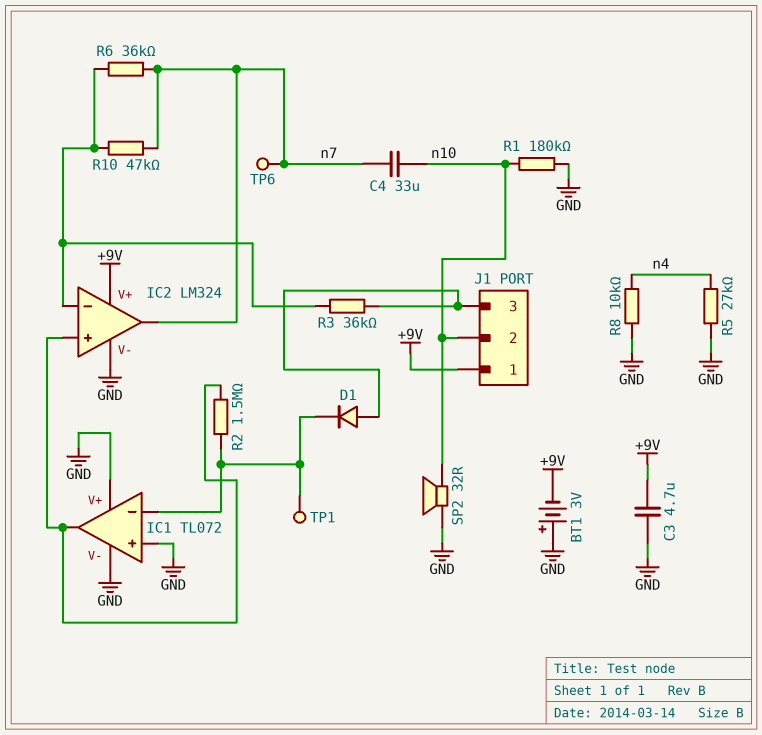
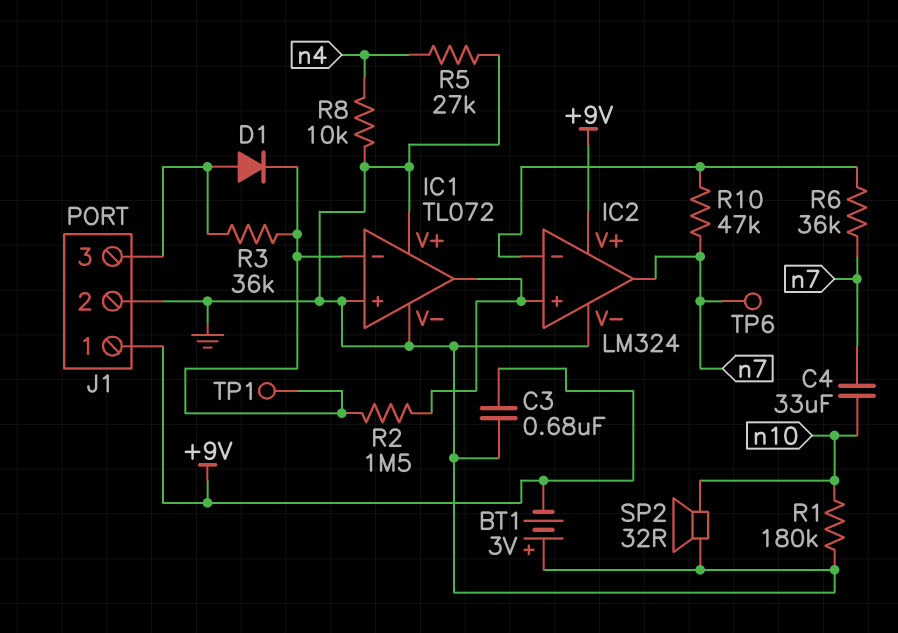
C3: 4.7uF (+9V, GND) -> 680nF (+9V, GND)
J1 pin 2: n10 -> GND
R3: 36k (IC2/in-, J1/3) -> 36k (IC1/in-, J1/3)

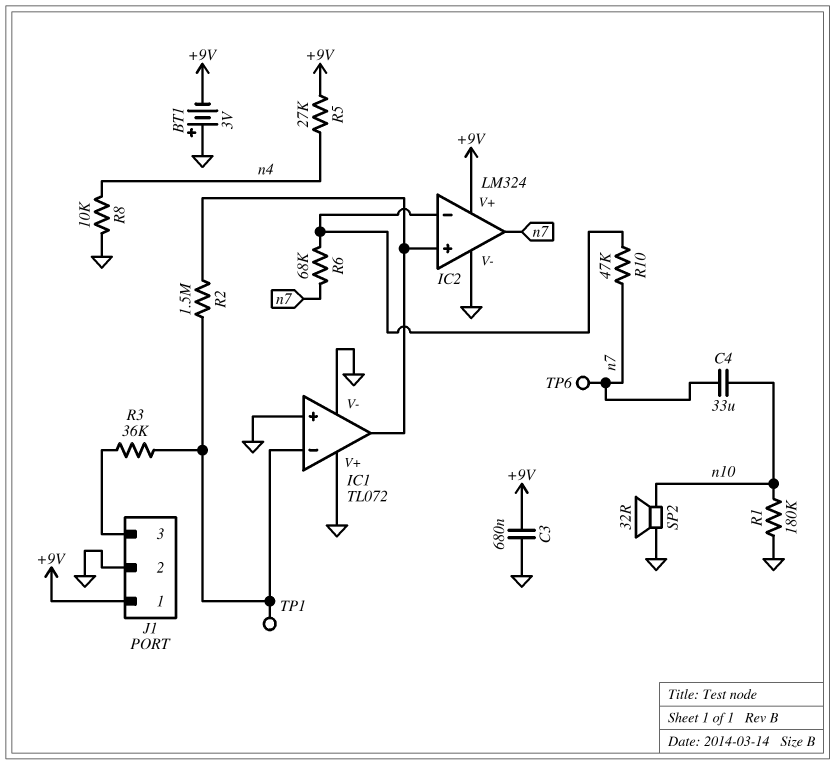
D1: diode (A J1/3, K IC1/in-) -> none
R5: 27k (GND, n4) -> 27k (+9V, n4)
R6: 36k (IC2/in-, n7) -> 68k (IC2/in-, n7)

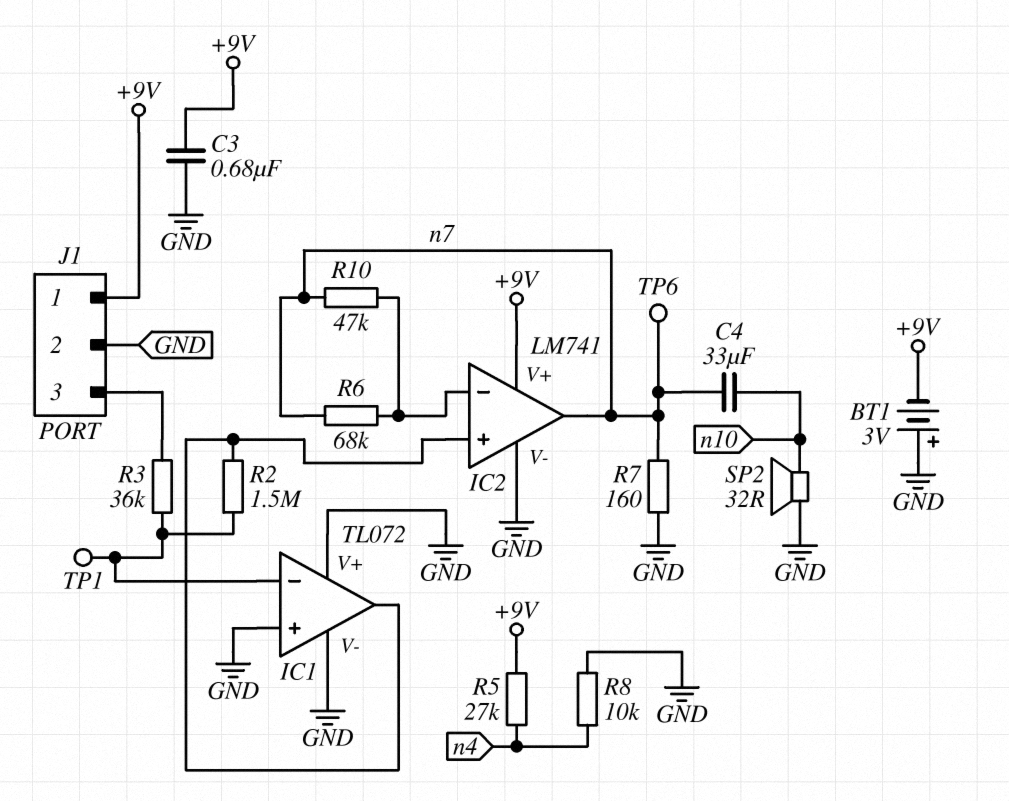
IC2: LM324 -> LM741
R1: 180k (GND, n10) -> none
R7: none -> 160 (GND, n7)

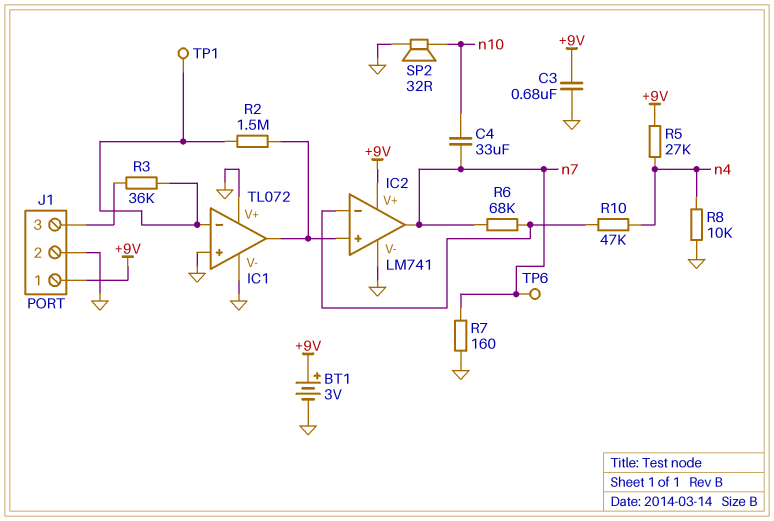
BT1: 3V (plus GND, minus +9V) -> 3V (plus +9V, minus GND)
R10: 47k (IC2/in-, n7) -> 47k (IC2/in-, n4)

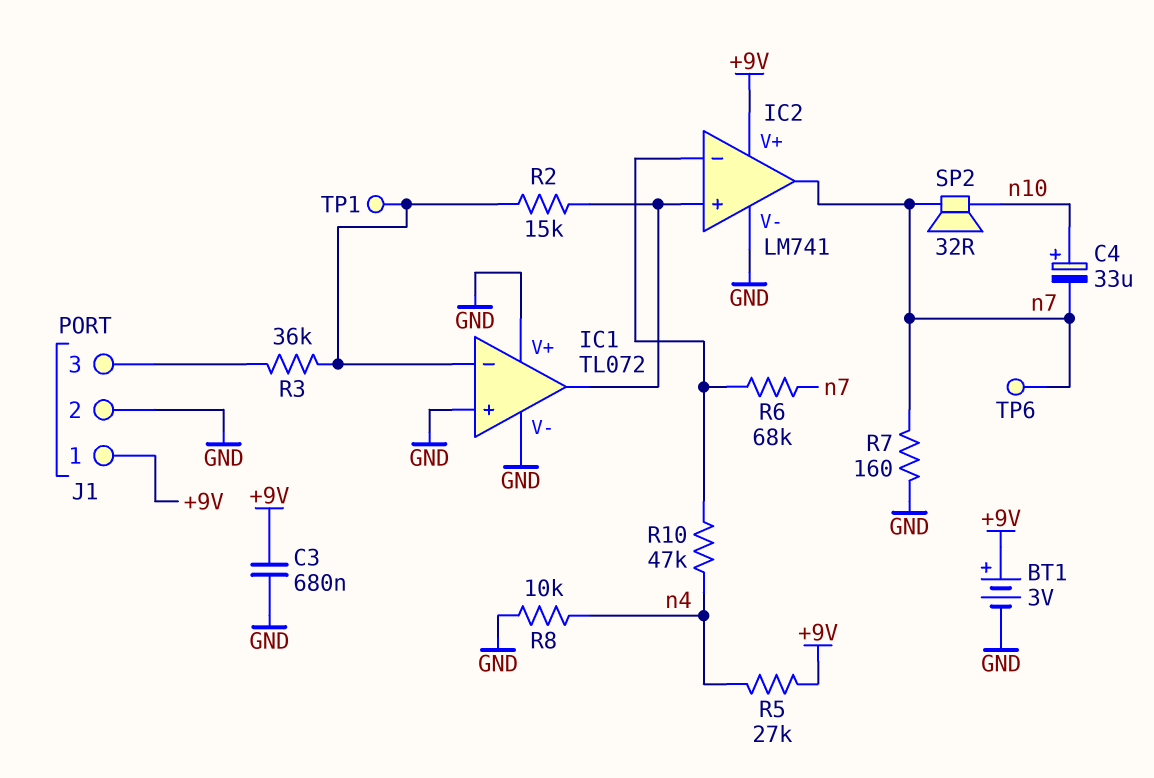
C4: 33uF (n7, n10) -> 33uF (plus n10, minus n7)
R2: 1.5M (IC1/in-, IC1/out) -> 15k (IC1/in-, IC1/out)
SP2: speaker 32R (GND, n10) -> speaker 32R (n7, n10)

